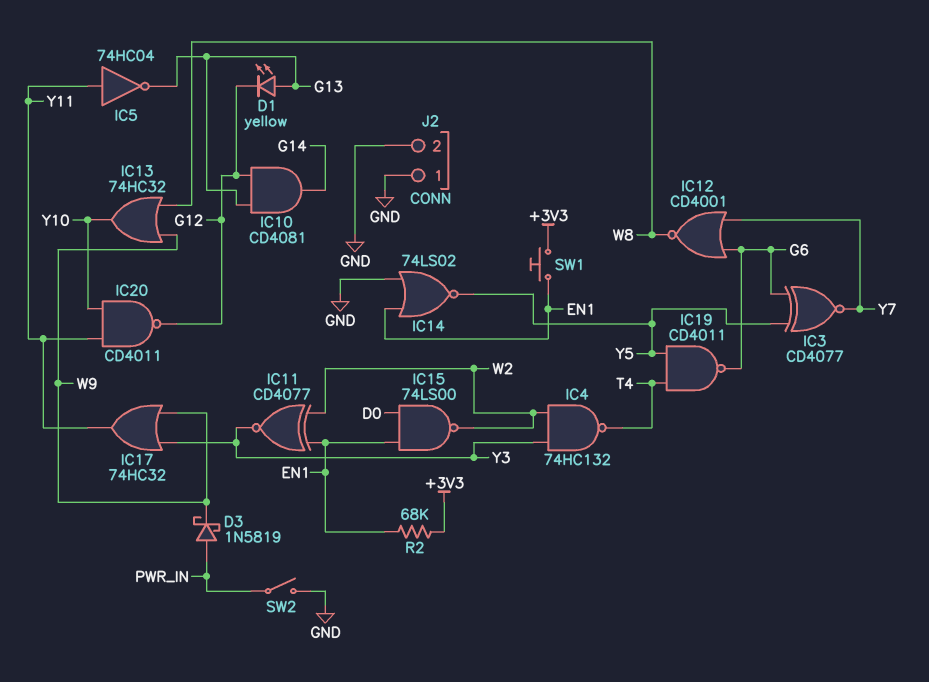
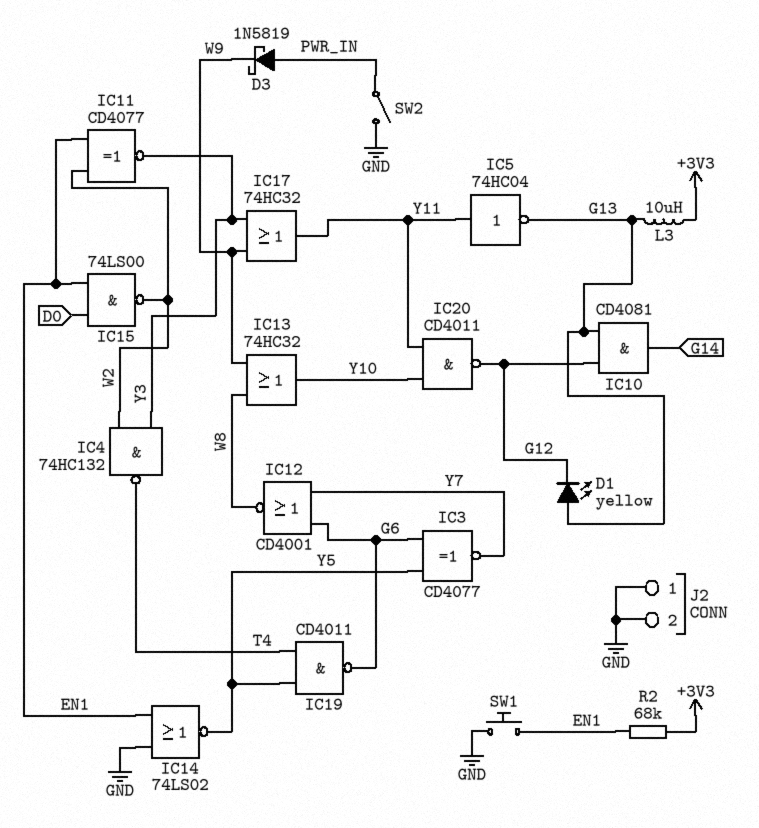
L3: none -> 10uH (+3V3, G13)
SW1: button (+3V3, EN1) -> button (EN1, GND)

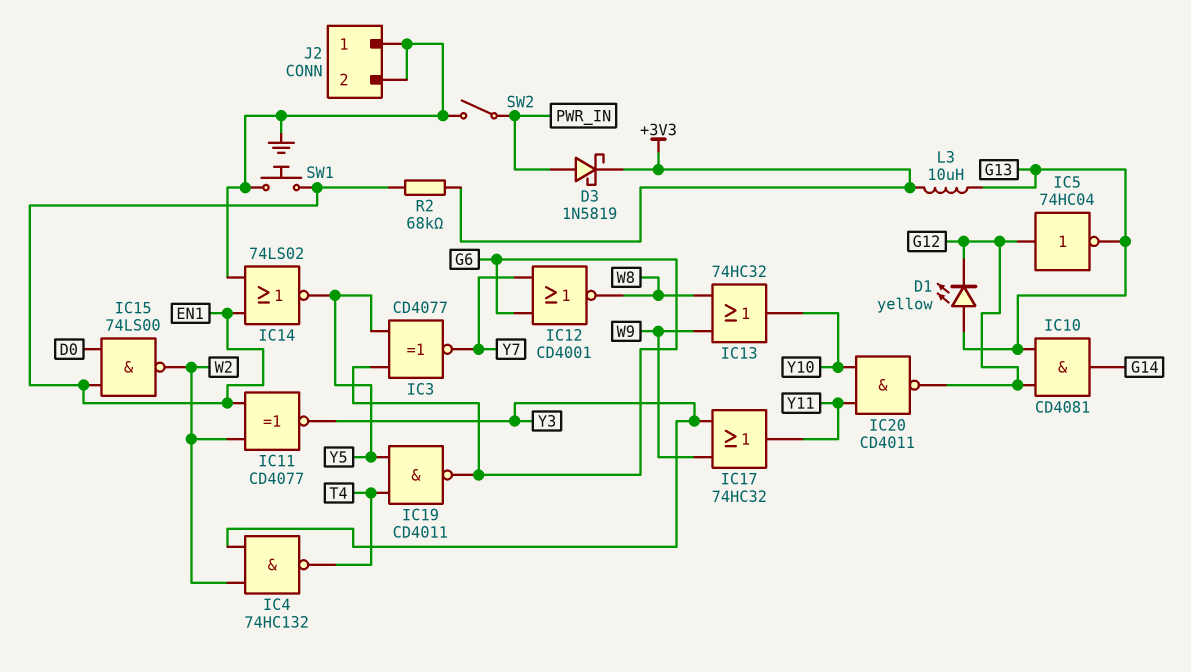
D3: schottky 1N5819 (A PWR_IN, K W9) -> schottky 1N5819 (A PWR_IN, K +3V3)
IC5: NOT 74HC04 (in Y11, out G13) -> NOT 74HC04 (in G12, out G13)

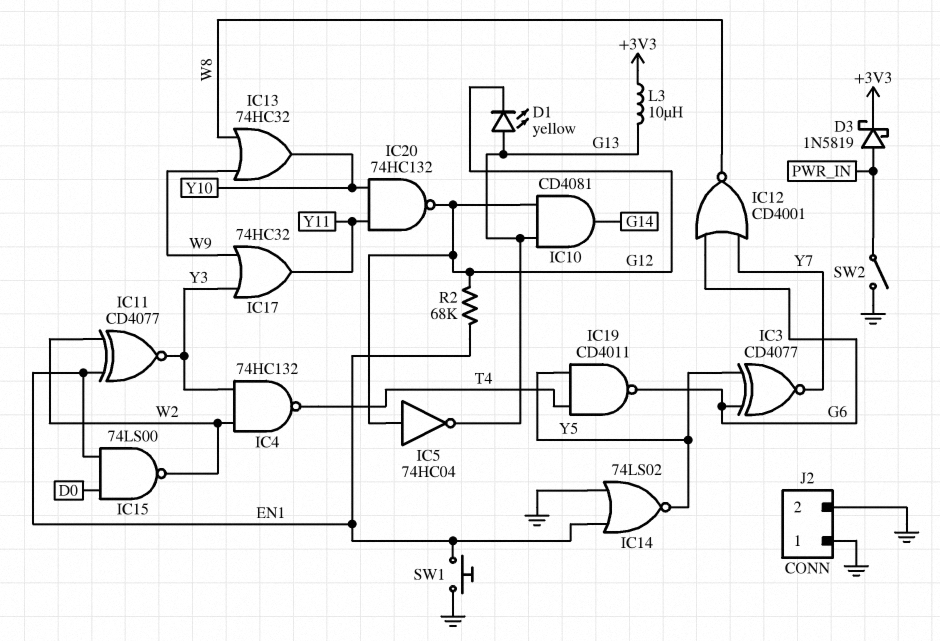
IC20: NAND CD4011 (in Y10, in Y11, out G12) -> NAND 74HC132 (in Y10, in Y11, out G12)
R2: 68k (+3V3, EN1) -> 68k (EN1, G12)

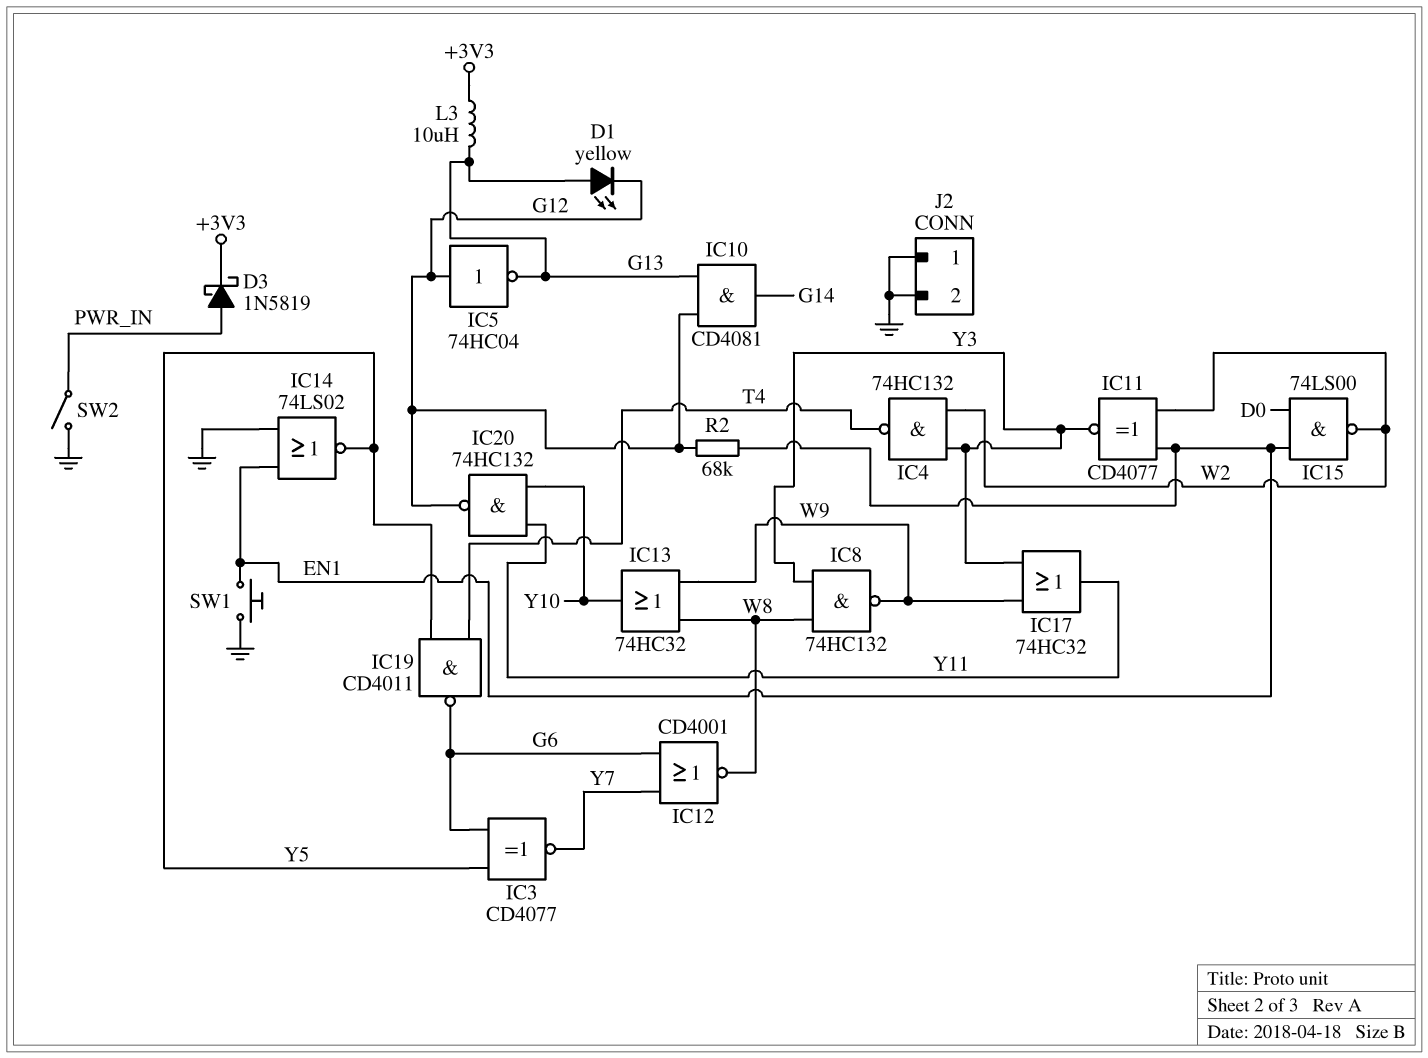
IC8: none -> NAND 74HC132 (in W8, in Y3, out W9)

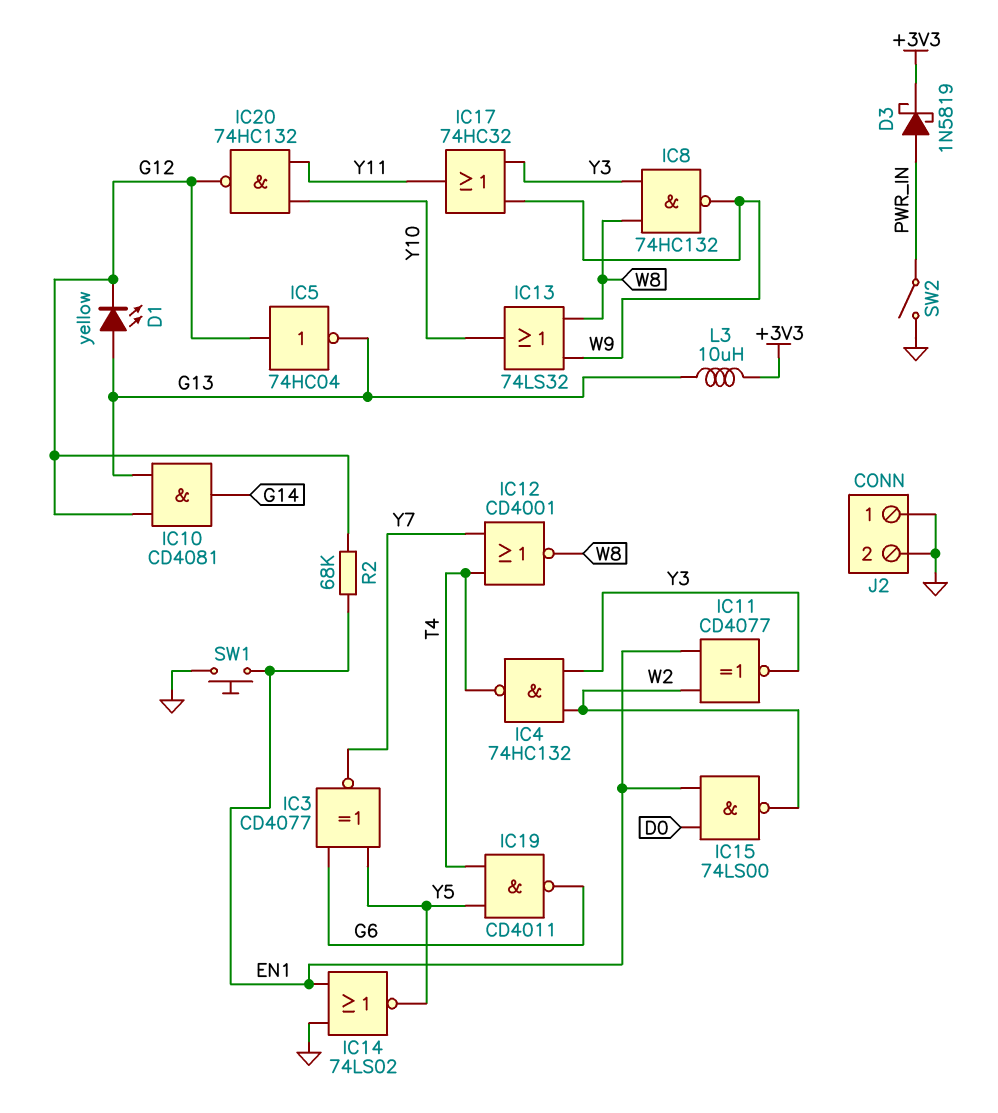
IC12: NOR CD4001 (in G6, in Y7, out W8) -> NOR CD4001 (in T4, in Y7, out W8)
IC13: OR 74HC32 (in W8, in W9, out Y10) -> OR 74LS32 (in W8, in W9, out Y10)

